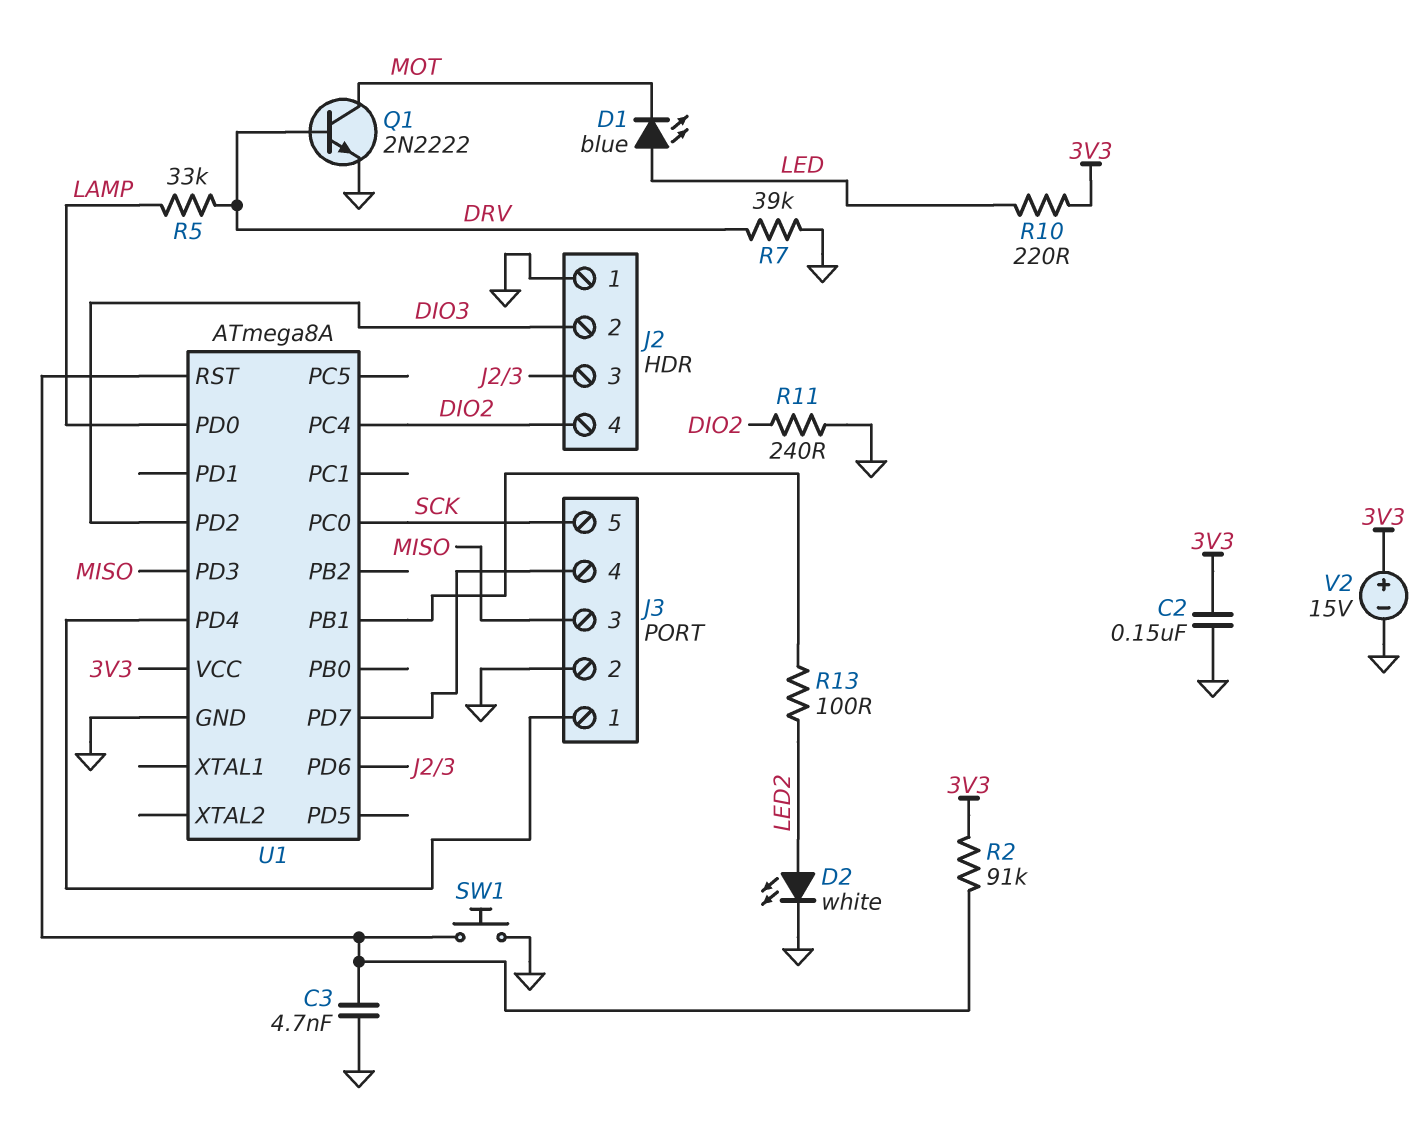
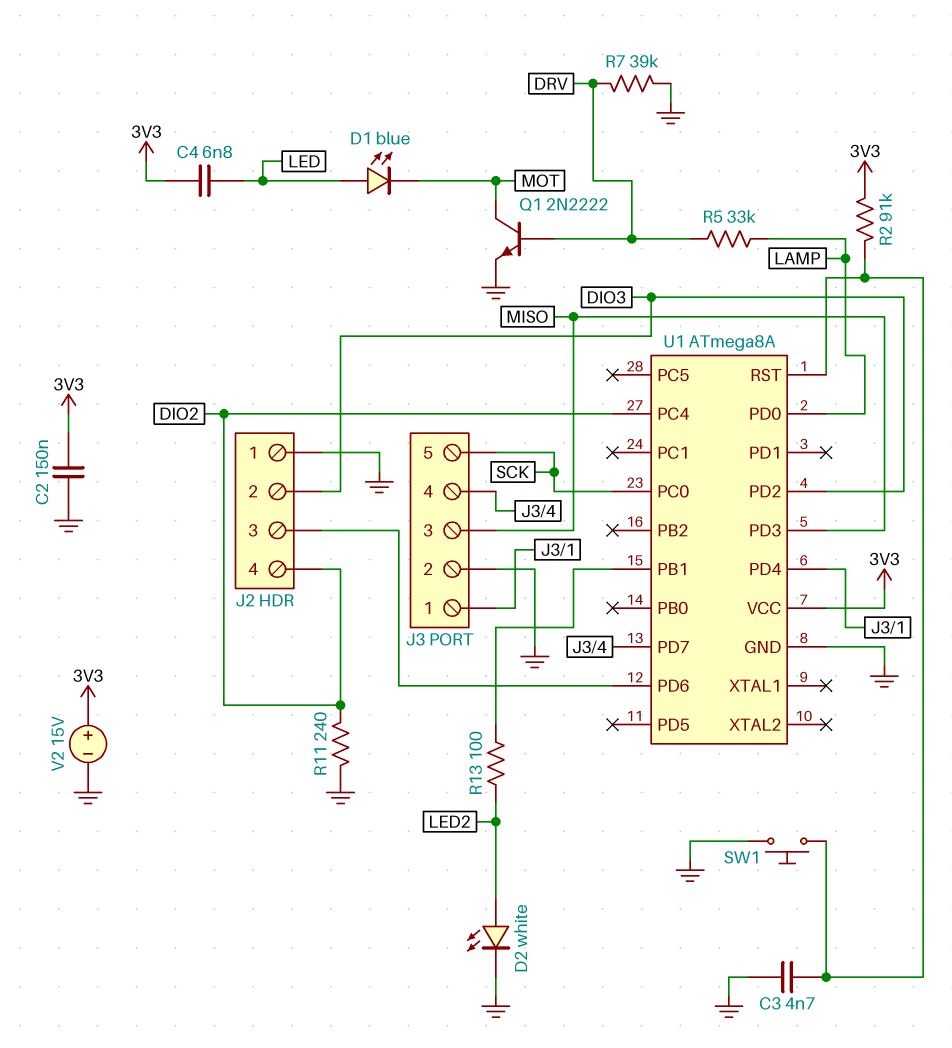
C4: none -> 6.8nF (3V3, LED)
R10: 220 (3V3, LED) -> none

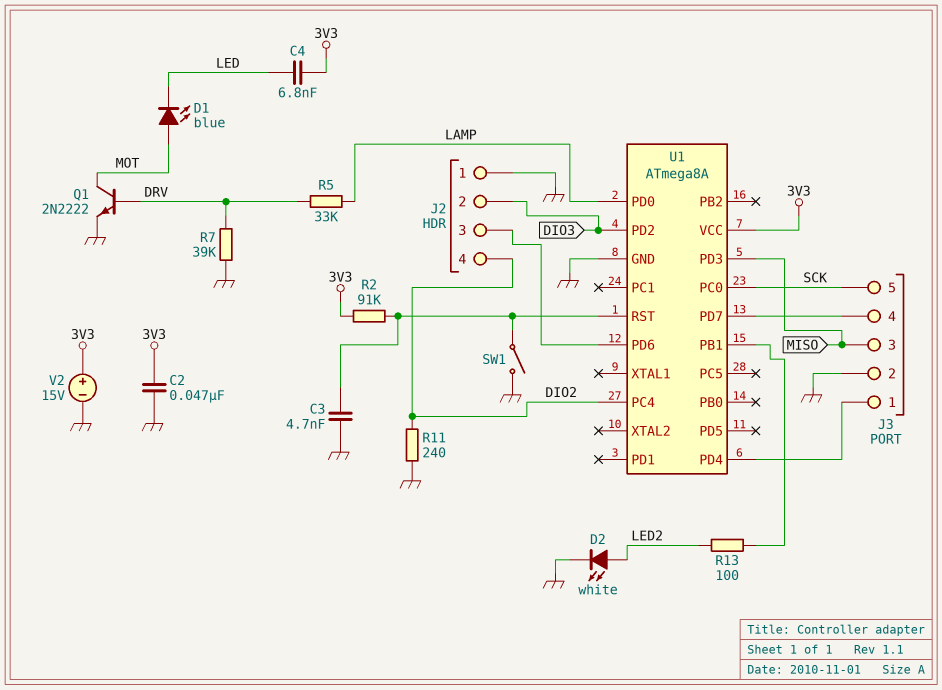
C2: 150nF (3V3, GND) -> 47nF (3V3, GND)
D1: LED blue (A LED, K MOT) -> LED blue (A MOT, K LED)
SW1: button (GND, U1/RST) -> switch (GND, U1/RST)

